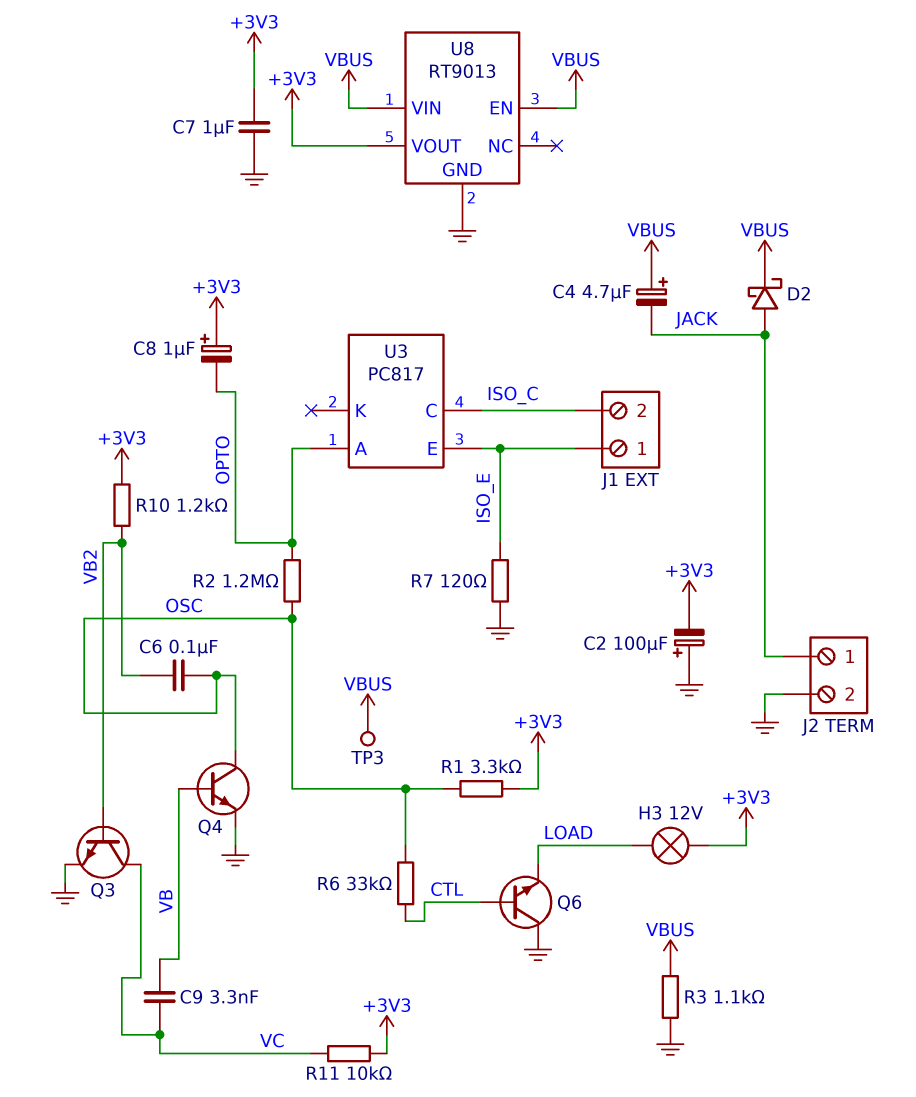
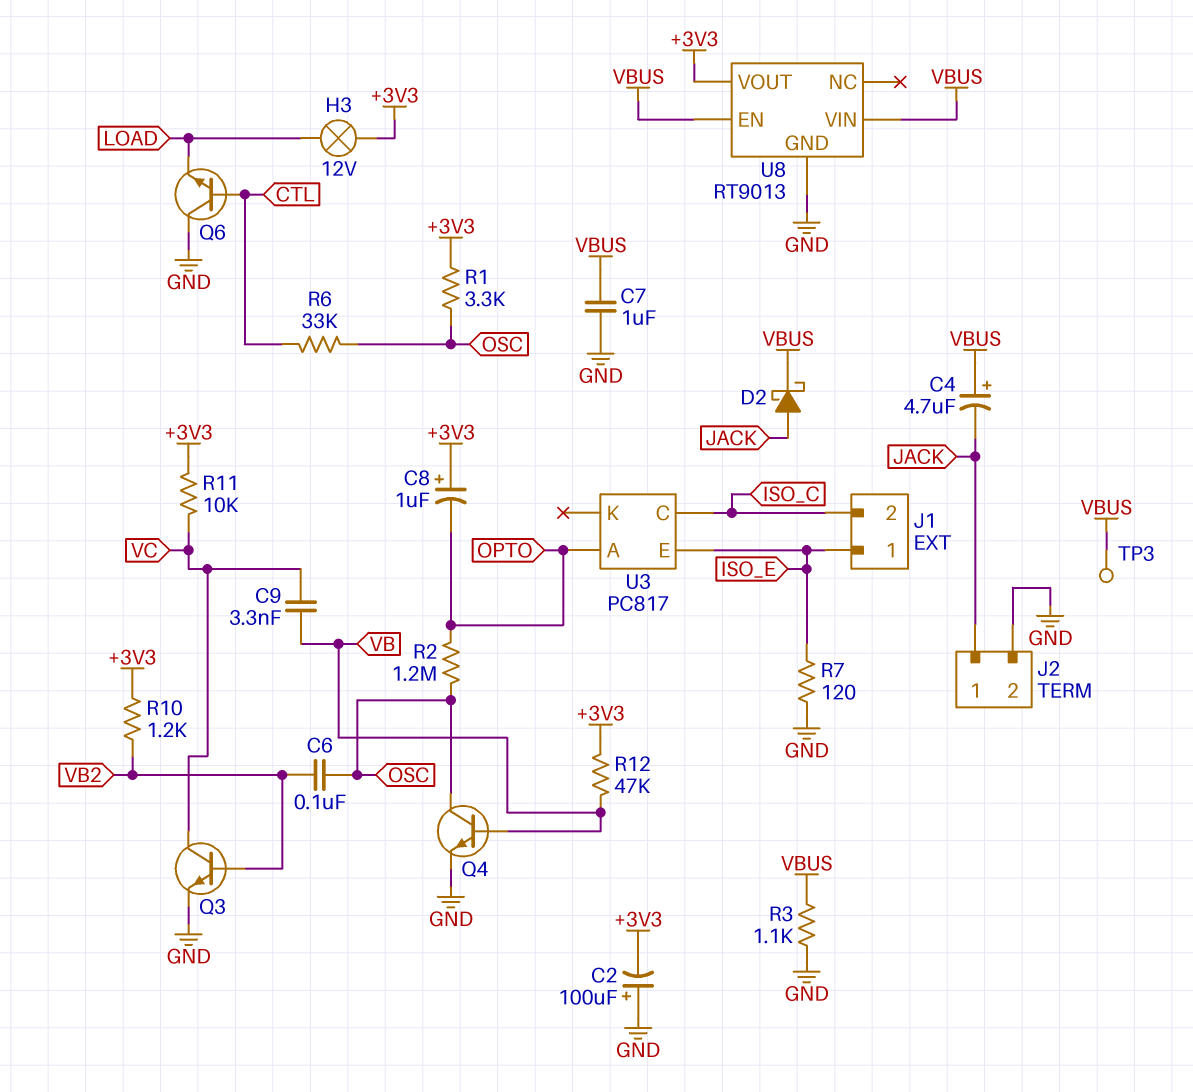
C7: 1uF (+3V3, GND) -> 1uF (GND, VBUS)
R12: none -> 47k (+3V3, VB)

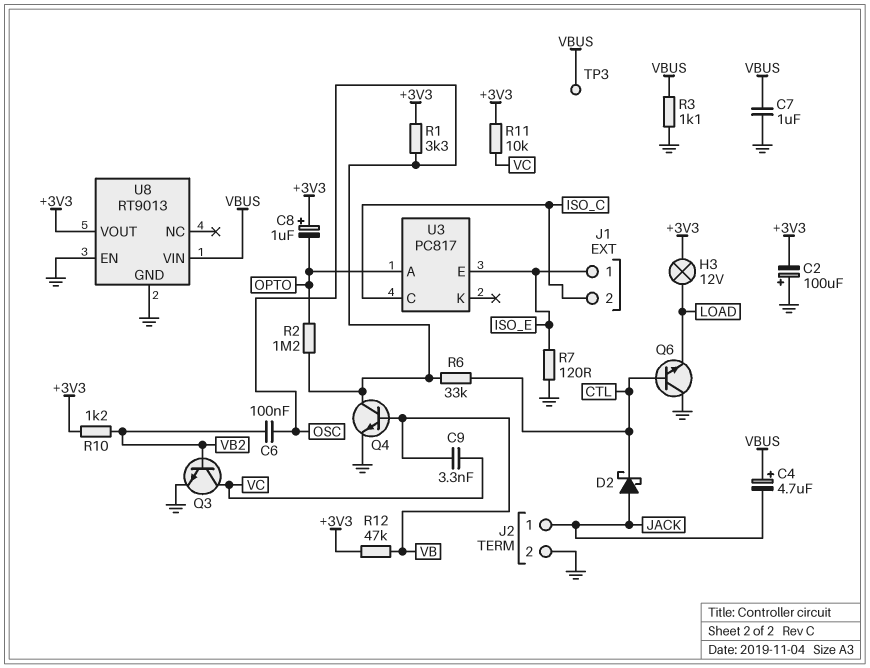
D2: schottky (A JACK, K VBUS) -> schottky (A JACK, K CTL)
U8 pin EN: VBUS -> GND

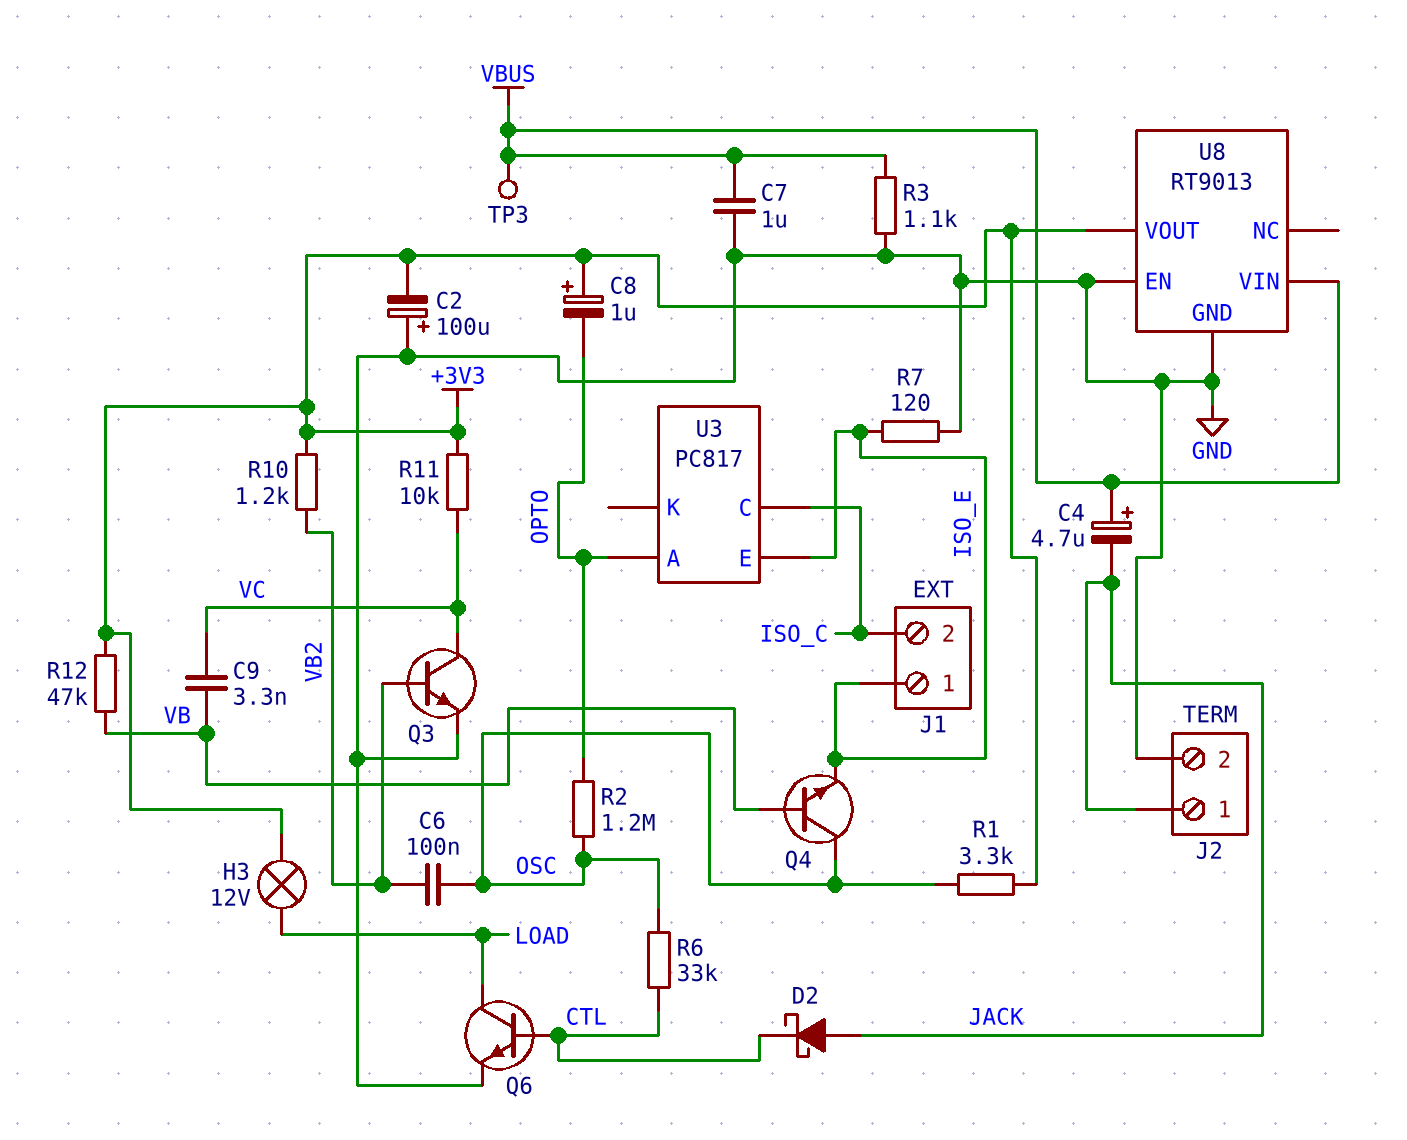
Q4: NPN (B VB, C OSC, E GND) -> NPN (B VB, C OSC, E ISO_E)
Q6: NPN (B CTL, C GND, E LOAD) -> NPN (B CTL, C LOAD, E GND)

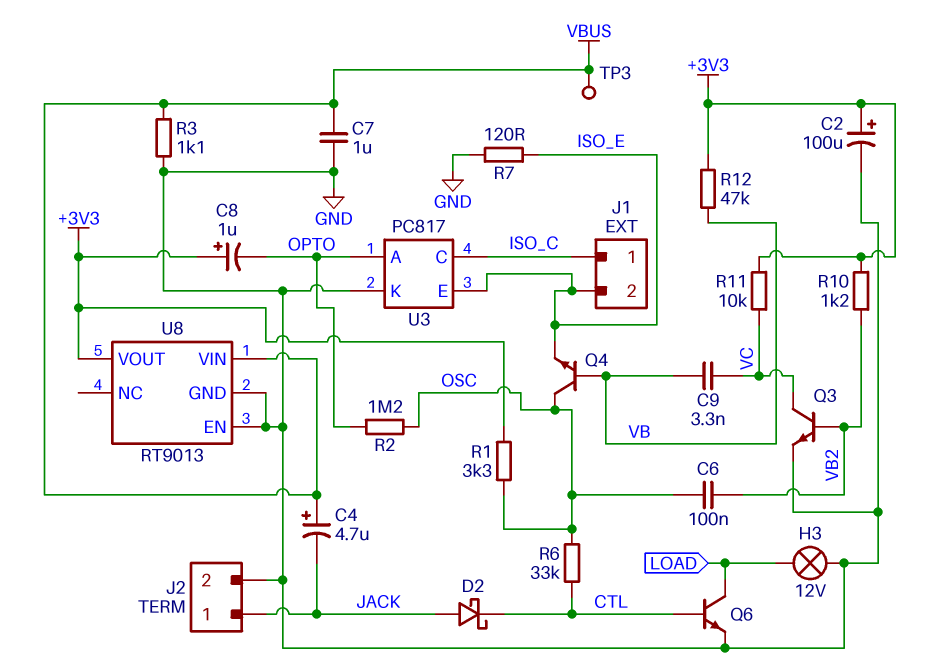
C2: 100uF (plus GND, minus +3V3) -> 100uF (plus +3V3, minus GND)
H3: lamp 12V (+3V3, LOAD) -> lamp 12V (GND, LOAD)
J1 pin 1: ISO_E -> ISO_C
J1 pin 2: ISO_C -> ISO_E
U3 pin K: none -> GND

